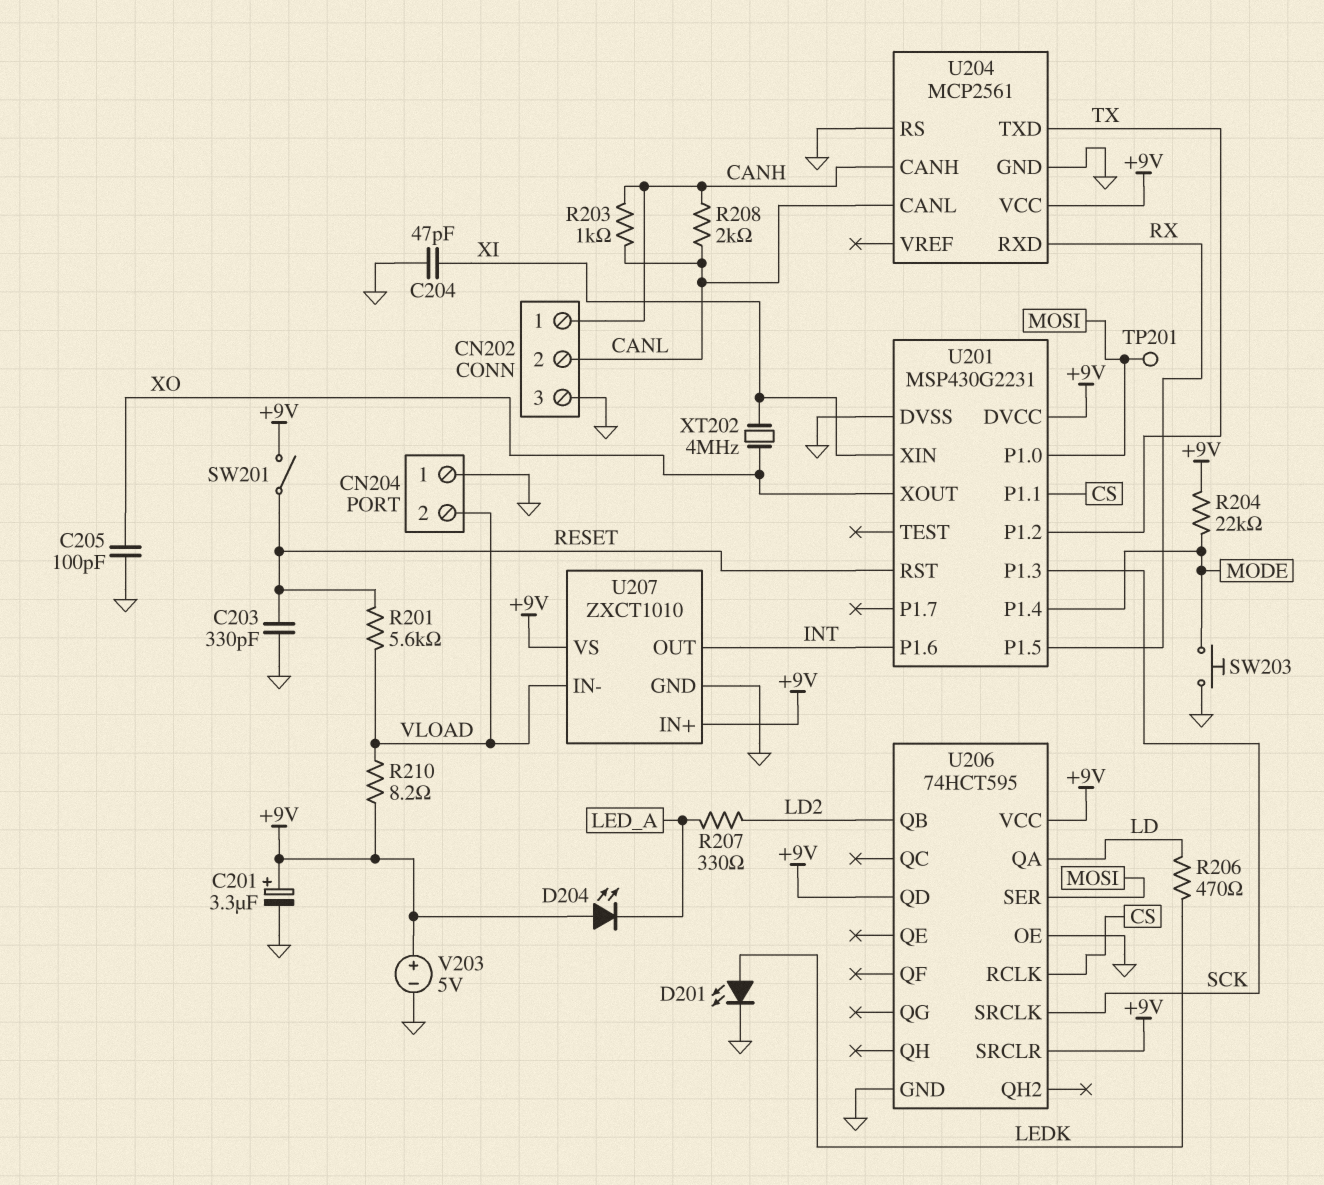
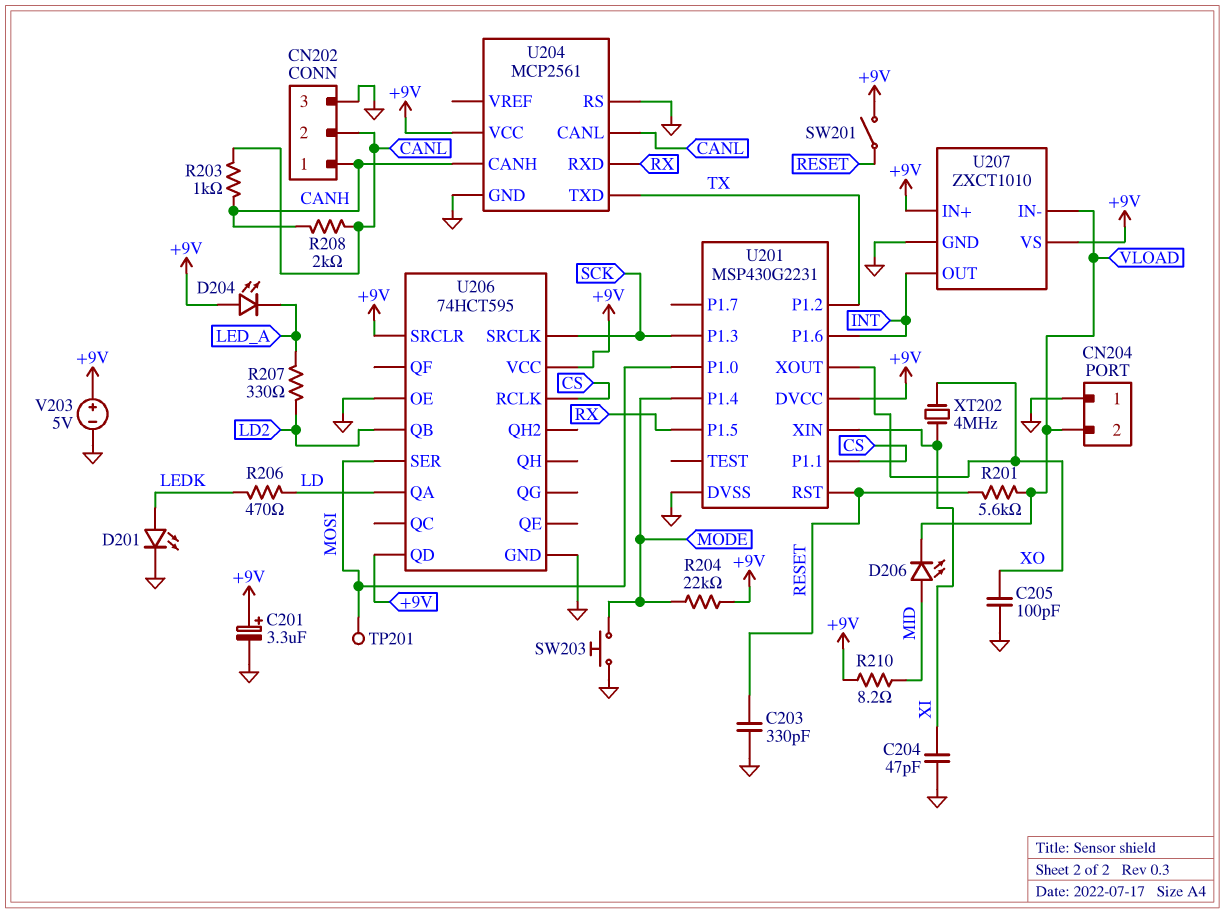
D206: none -> LED (A MID, K VLOAD)
R210: 8.2 (+9V, VLOAD) -> 8.2 (+9V, MID)

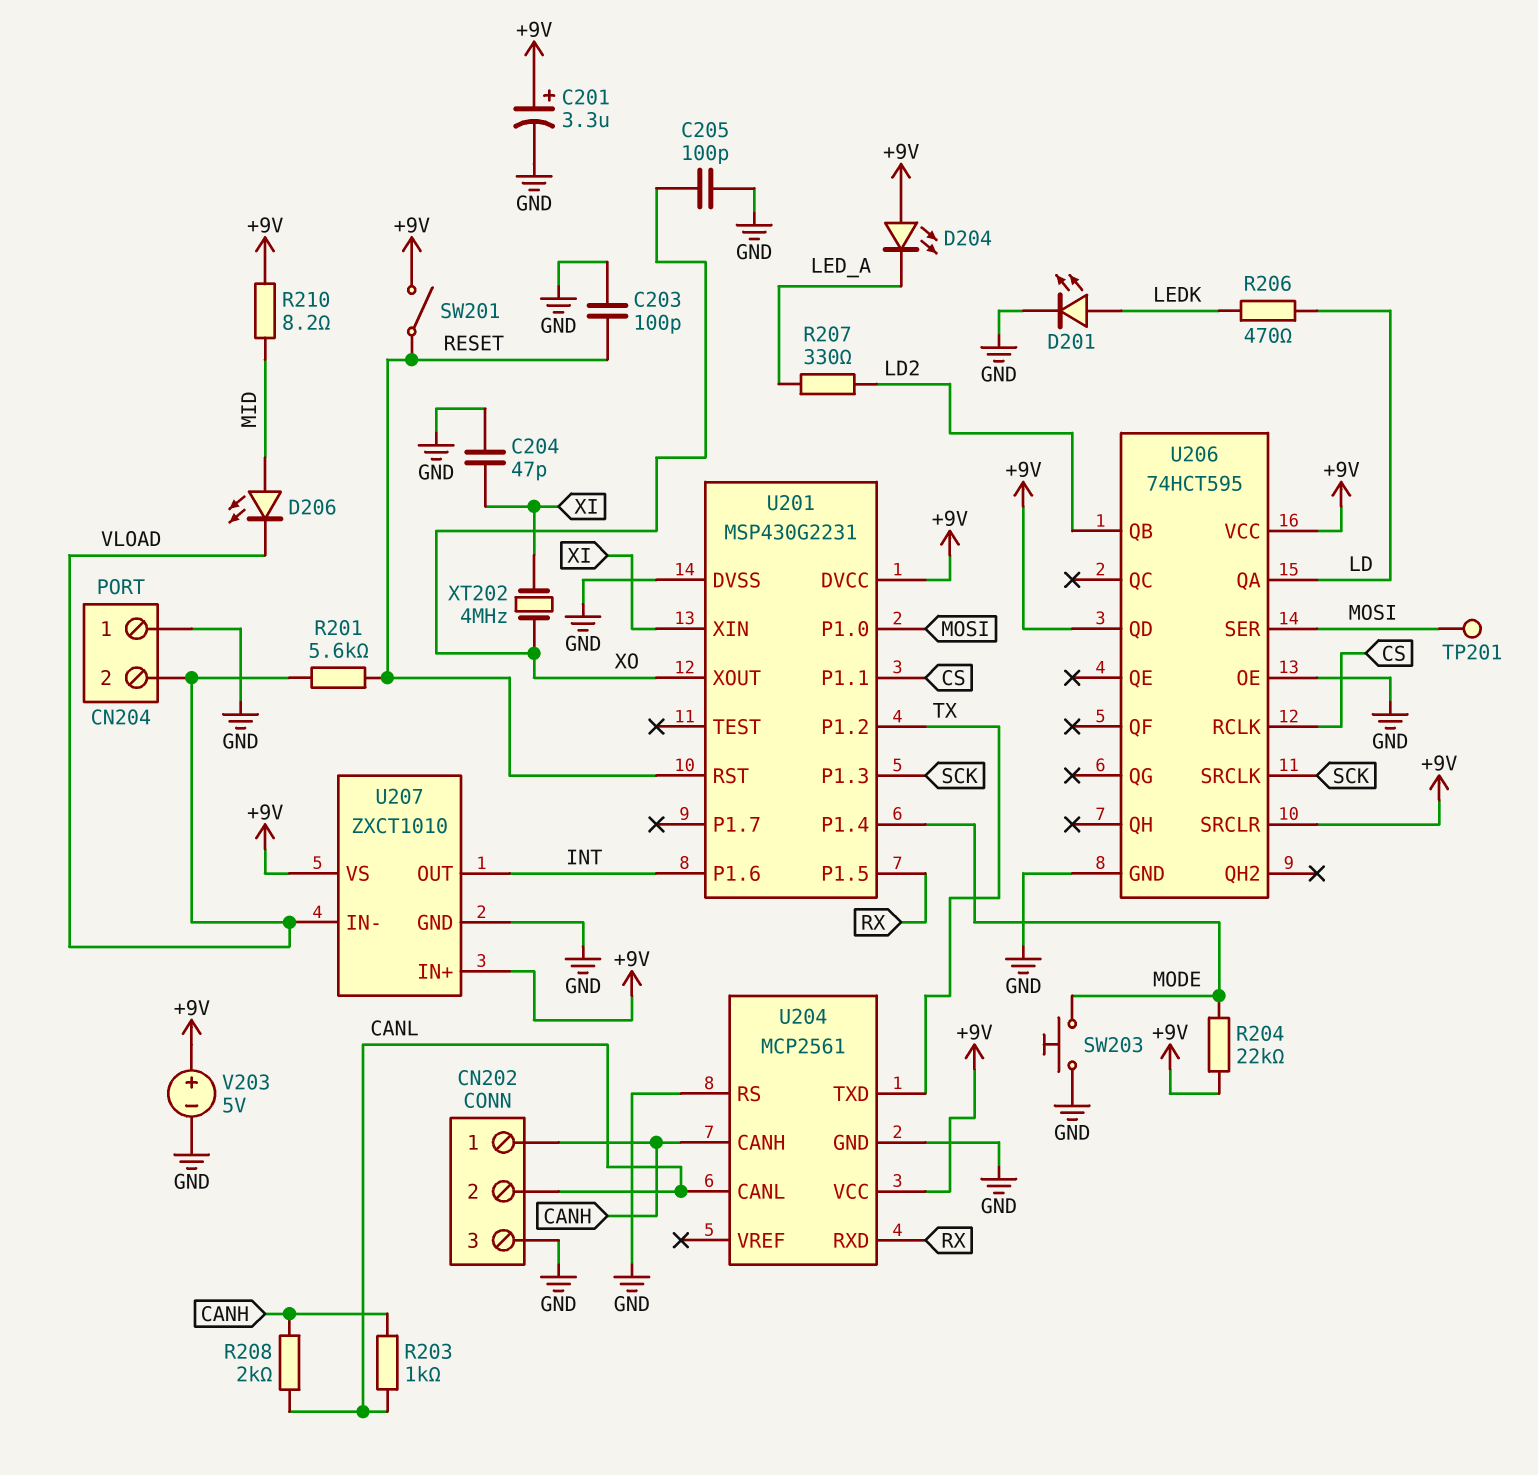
C203: 330pF (GND, RESET) -> 100pF (GND, RESET)

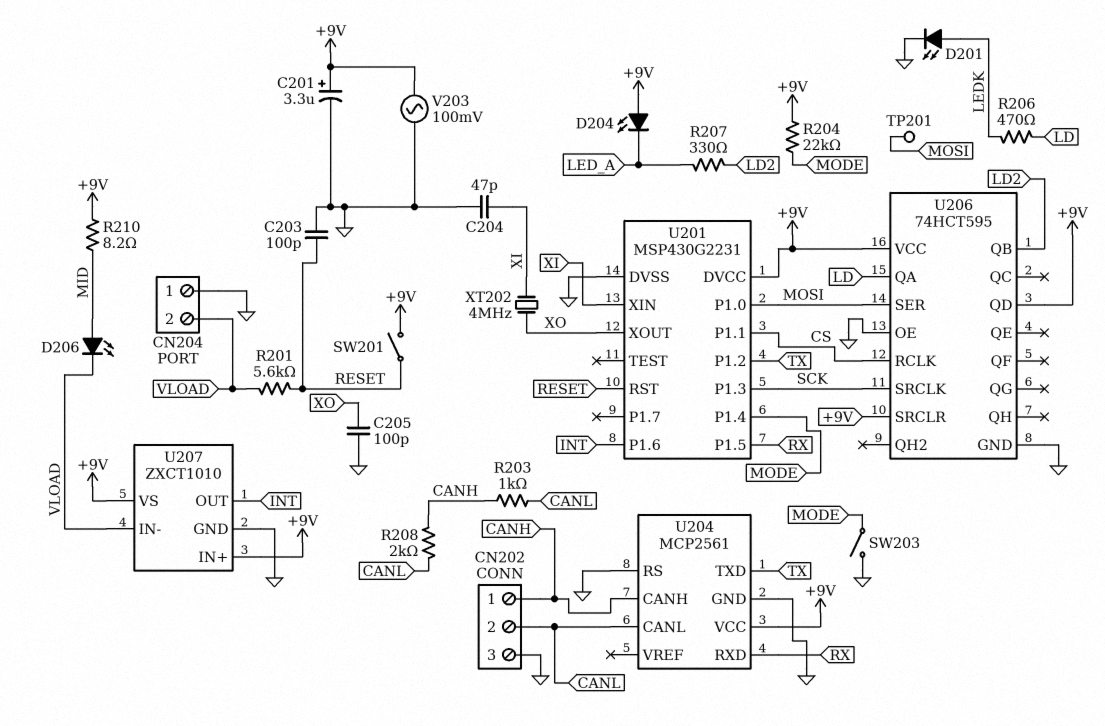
SW203: button (GND, MODE) -> switch (GND, MODE)
V203: 5V (plus +9V, minus GND) -> AC 100mV (+9V, GND)

